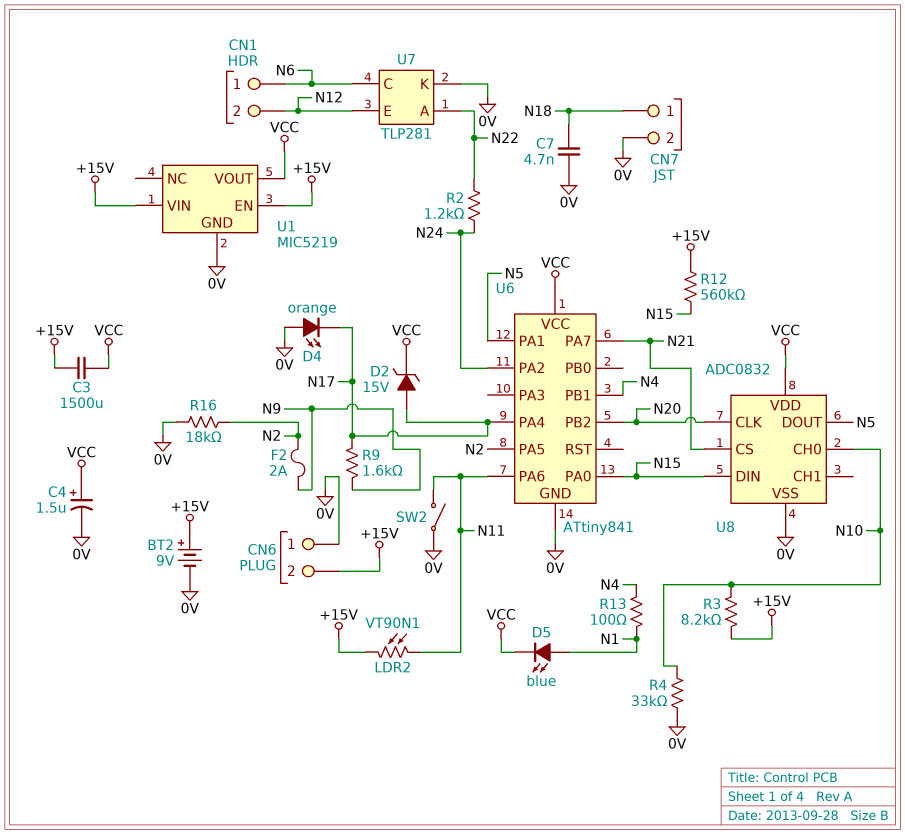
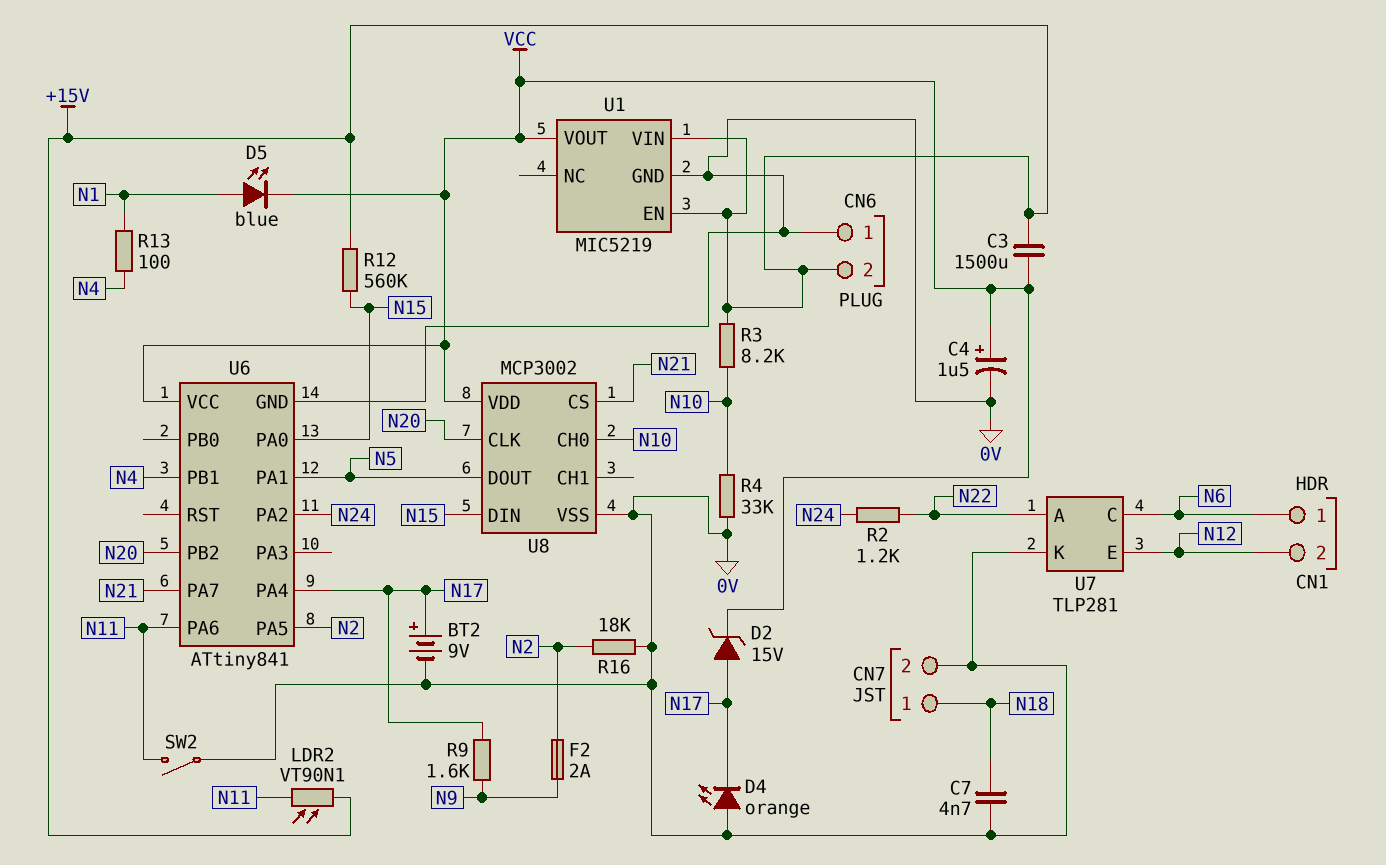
BT2: 9V (plus +15V, minus 0V) -> 9V (plus N17, minus 0V)
U8: ADC0832 -> MCP3002

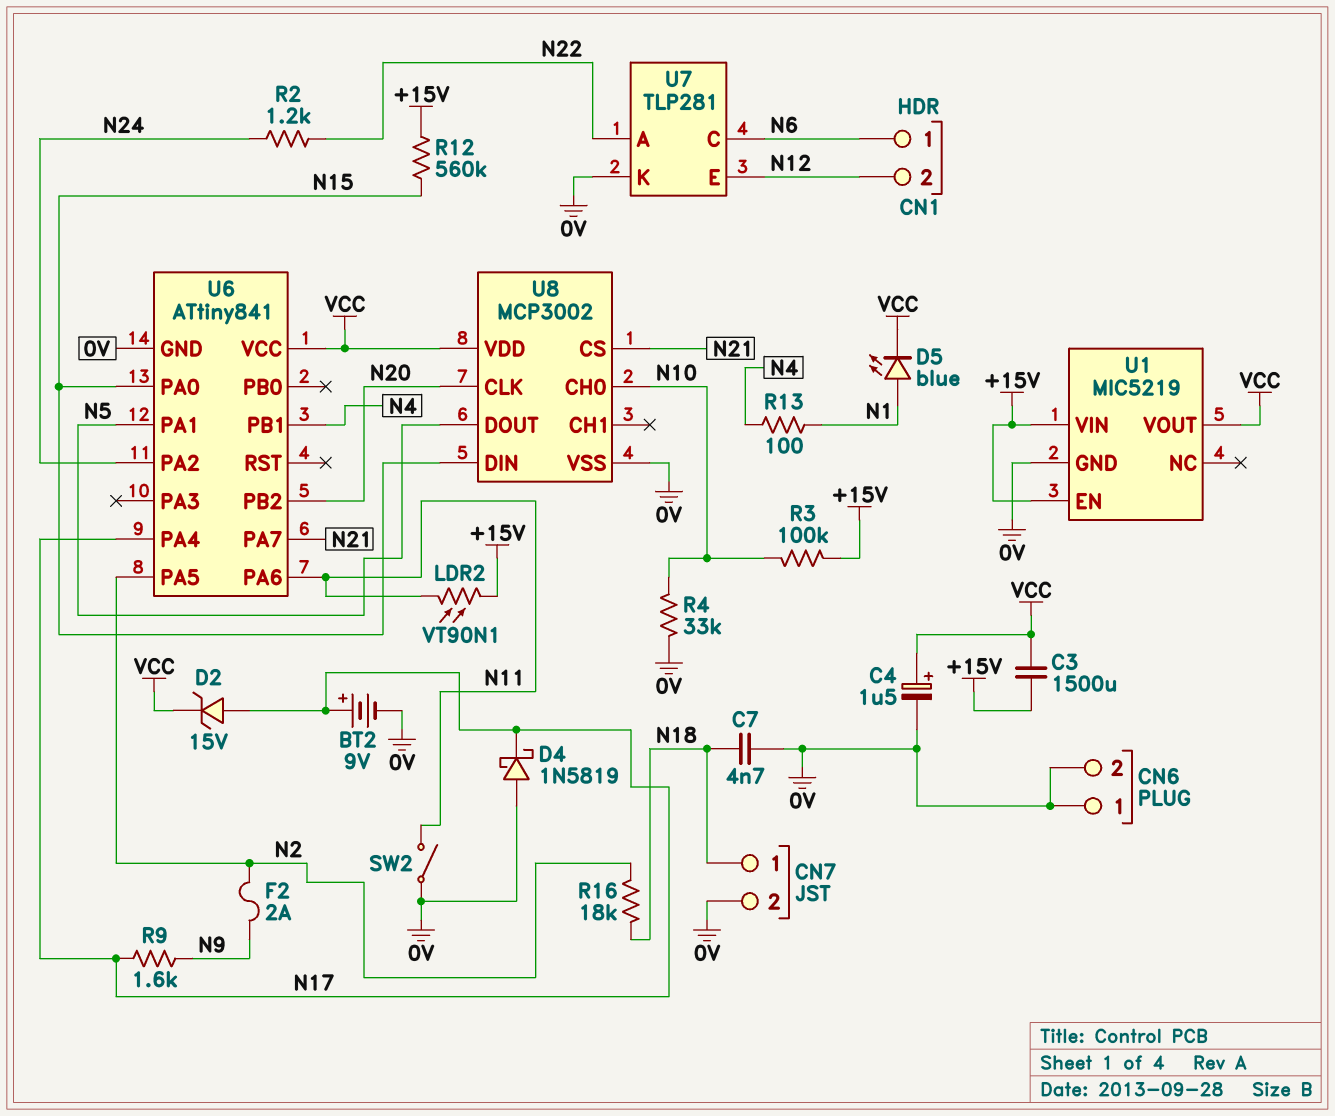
CN6 pin 2: +15V -> 0V
D4: LED orange (A 0V, K N17) -> schottky 1N5819 (A 0V, K N17)
R3: 8.2k (+15V, N10) -> 100k (+15V, N10)
R16: 18k (0V, N2) -> 18k (N2, N18)

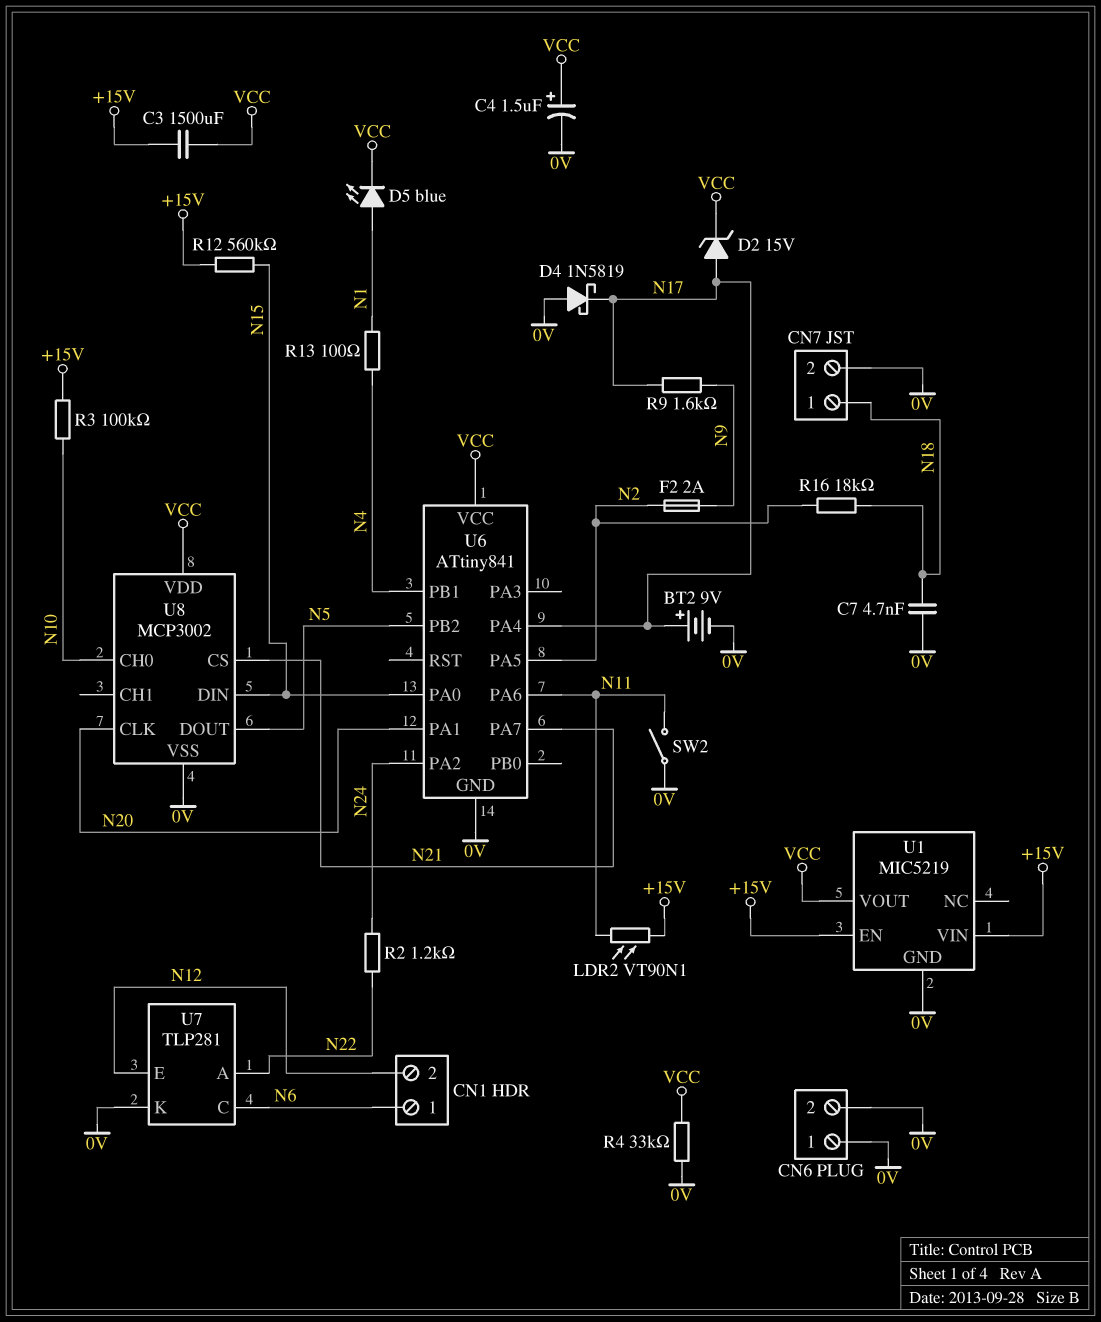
R4: 33k (0V, N10) -> 33k (0V, VCC)
U6 pin PA1: N5 -> N20
U6 pin PB2: N20 -> N5

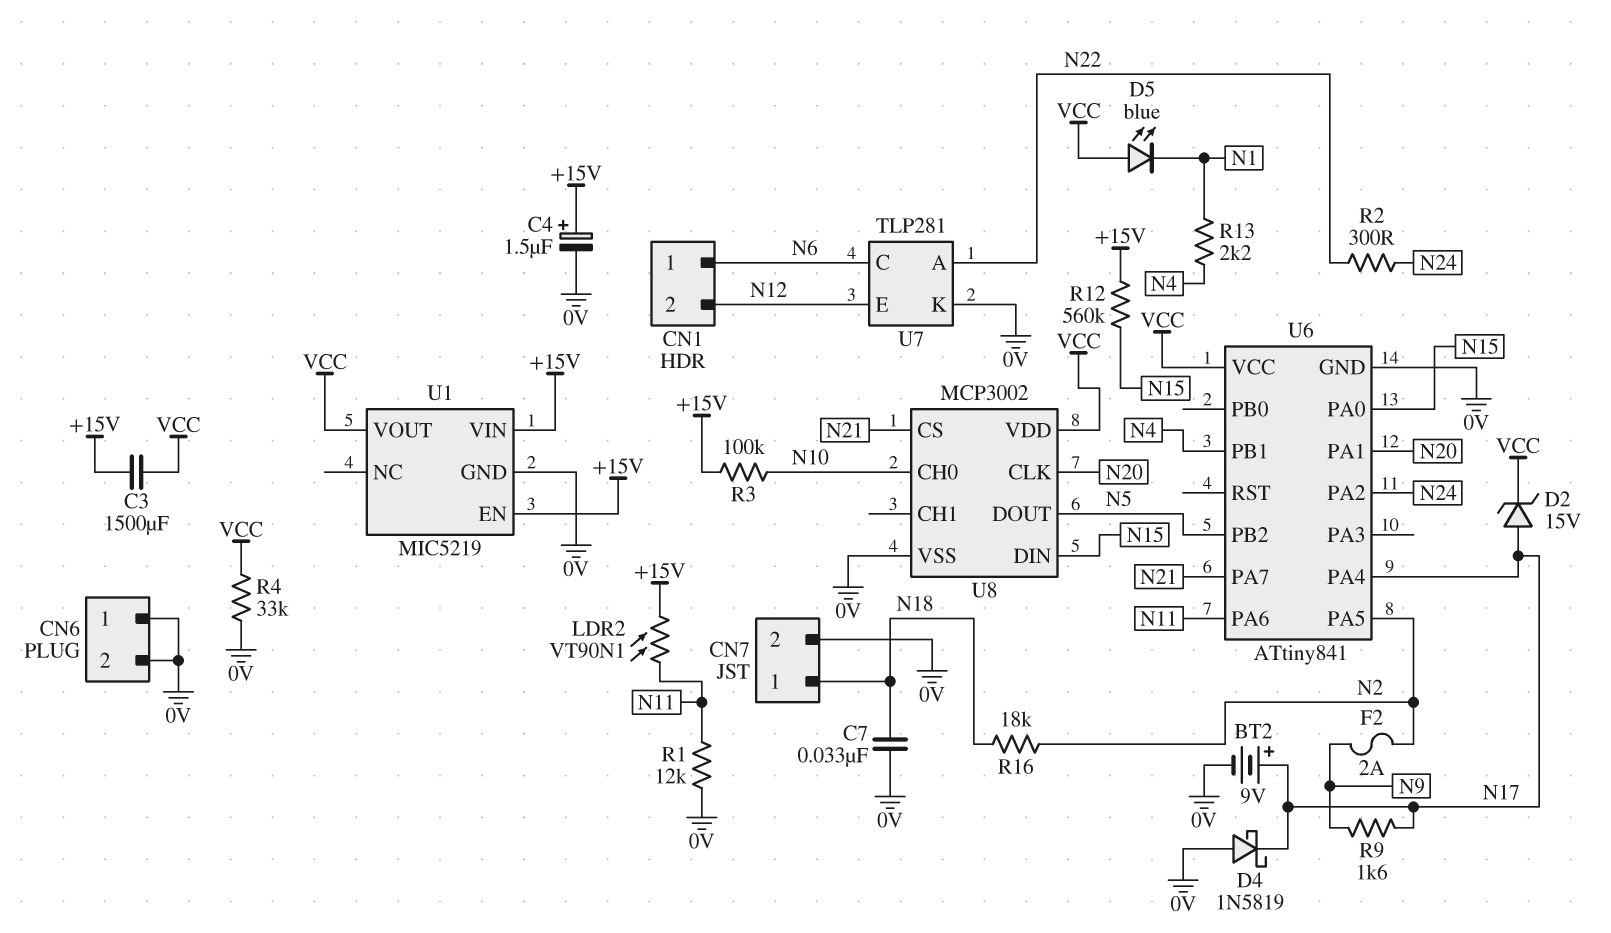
C4: 1.5uF (plus VCC, minus 0V) -> 1.5uF (plus +15V, minus 0V)
C7: 4.7nF (0V, N18) -> 33nF (0V, N18)
D5: LED blue (A N1, K VCC) -> LED blue (A VCC, K N1)
R1: none -> 12k (0V, N11)
R2: 1.2k (N22, N24) -> 300 (N22, N24)
R13: 100 (N1, N4) -> 2.2k (N1, N4)
SW2: switch (0V, N11) -> none

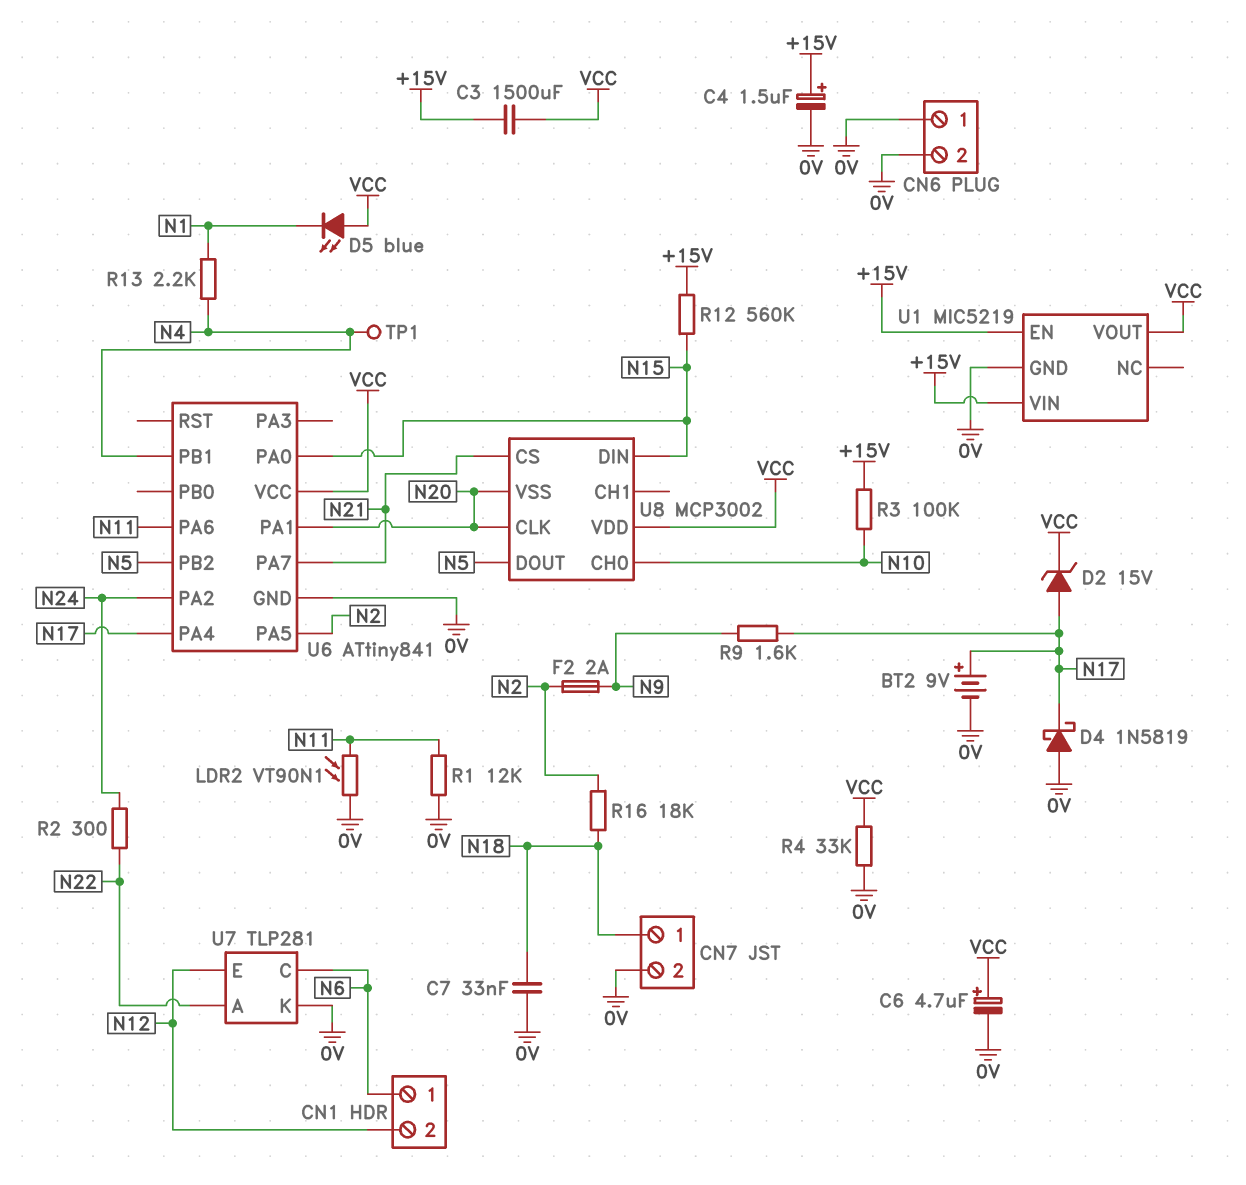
C6: none -> 4.7uF (plus VCC, minus 0V)
LDR2: VT90N1 (+15V, N11) -> VT90N1 (0V, N11)
TP1: none -> test point (N4)
U8 pin VSS: 0V -> N20

